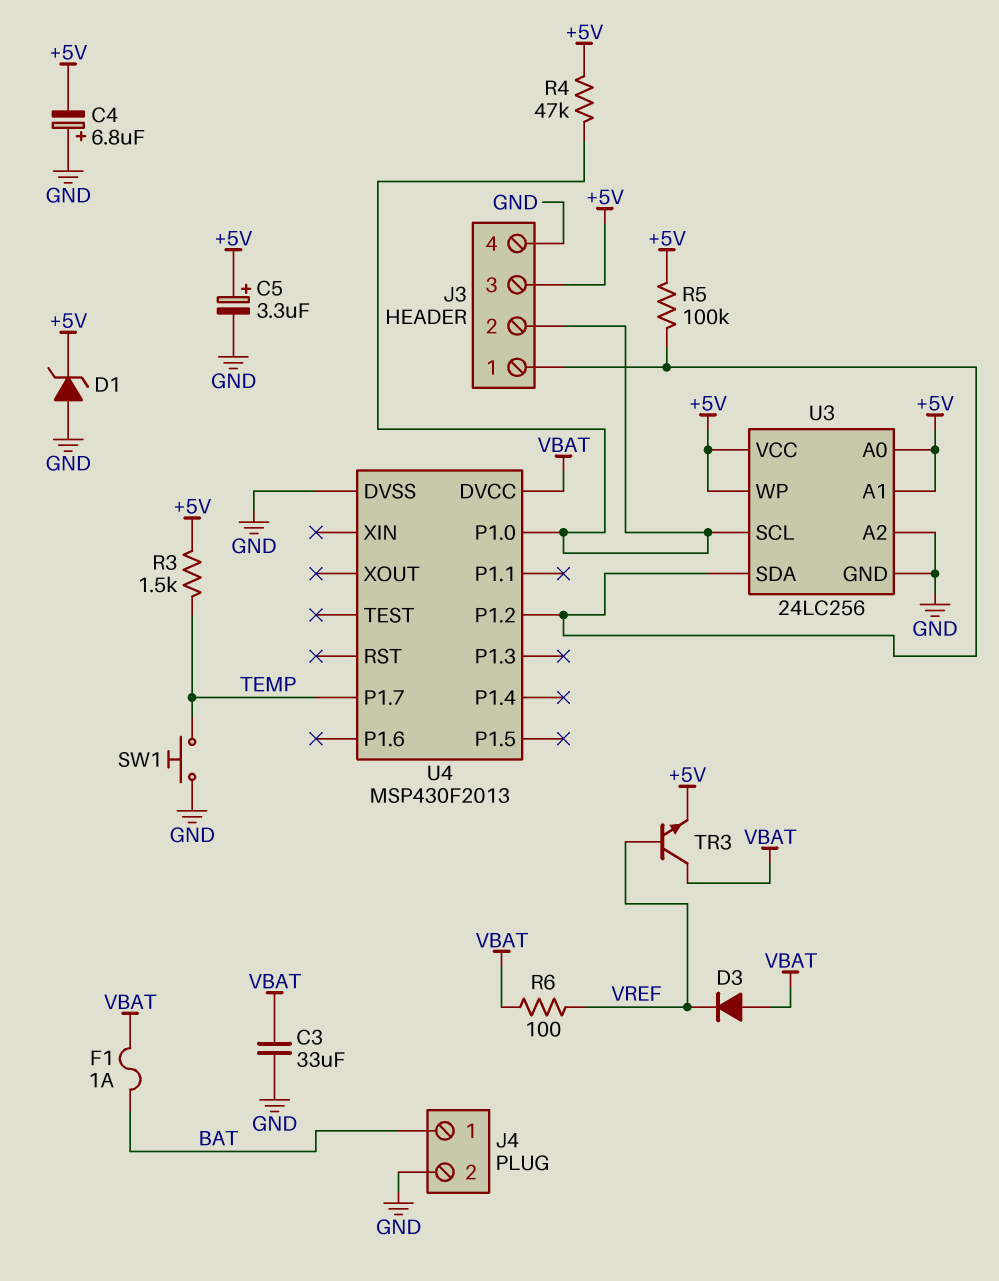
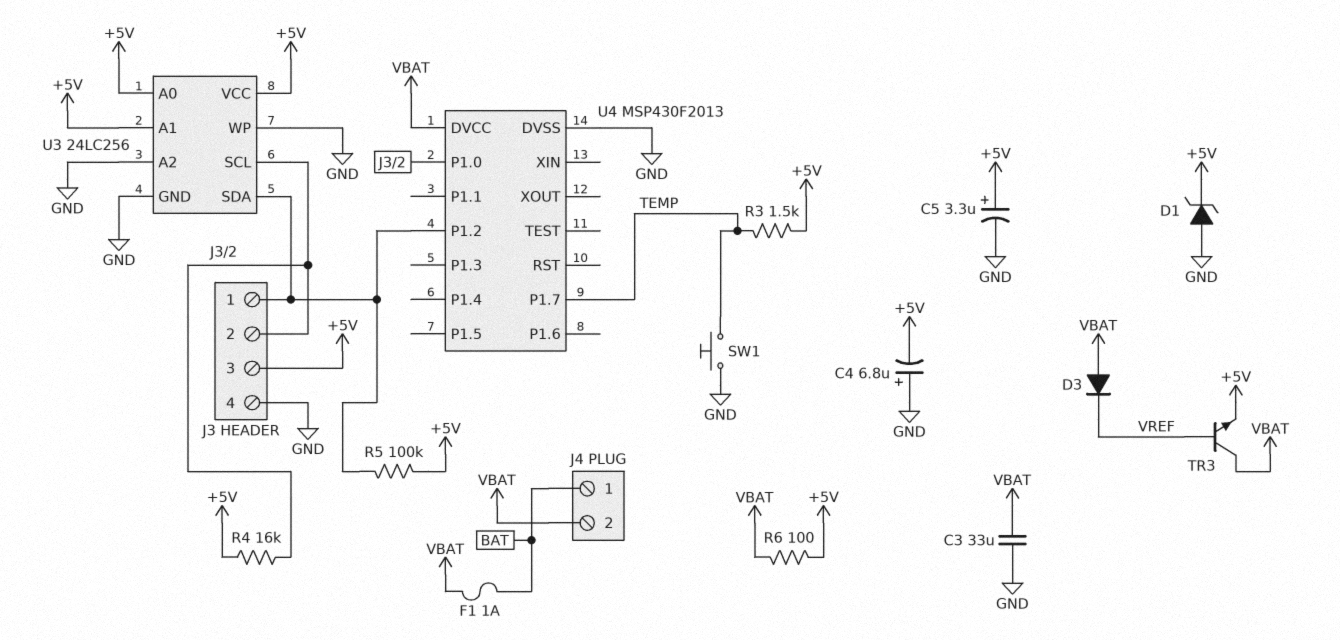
J4 pin 2: GND -> VBAT
R4: 47k (+5V, J3/2) -> 16k (+5V, J3/2)
R6: 100 (VBAT, VREF) -> 100 (+5V, VBAT)
U3 pin WP: +5V -> GND

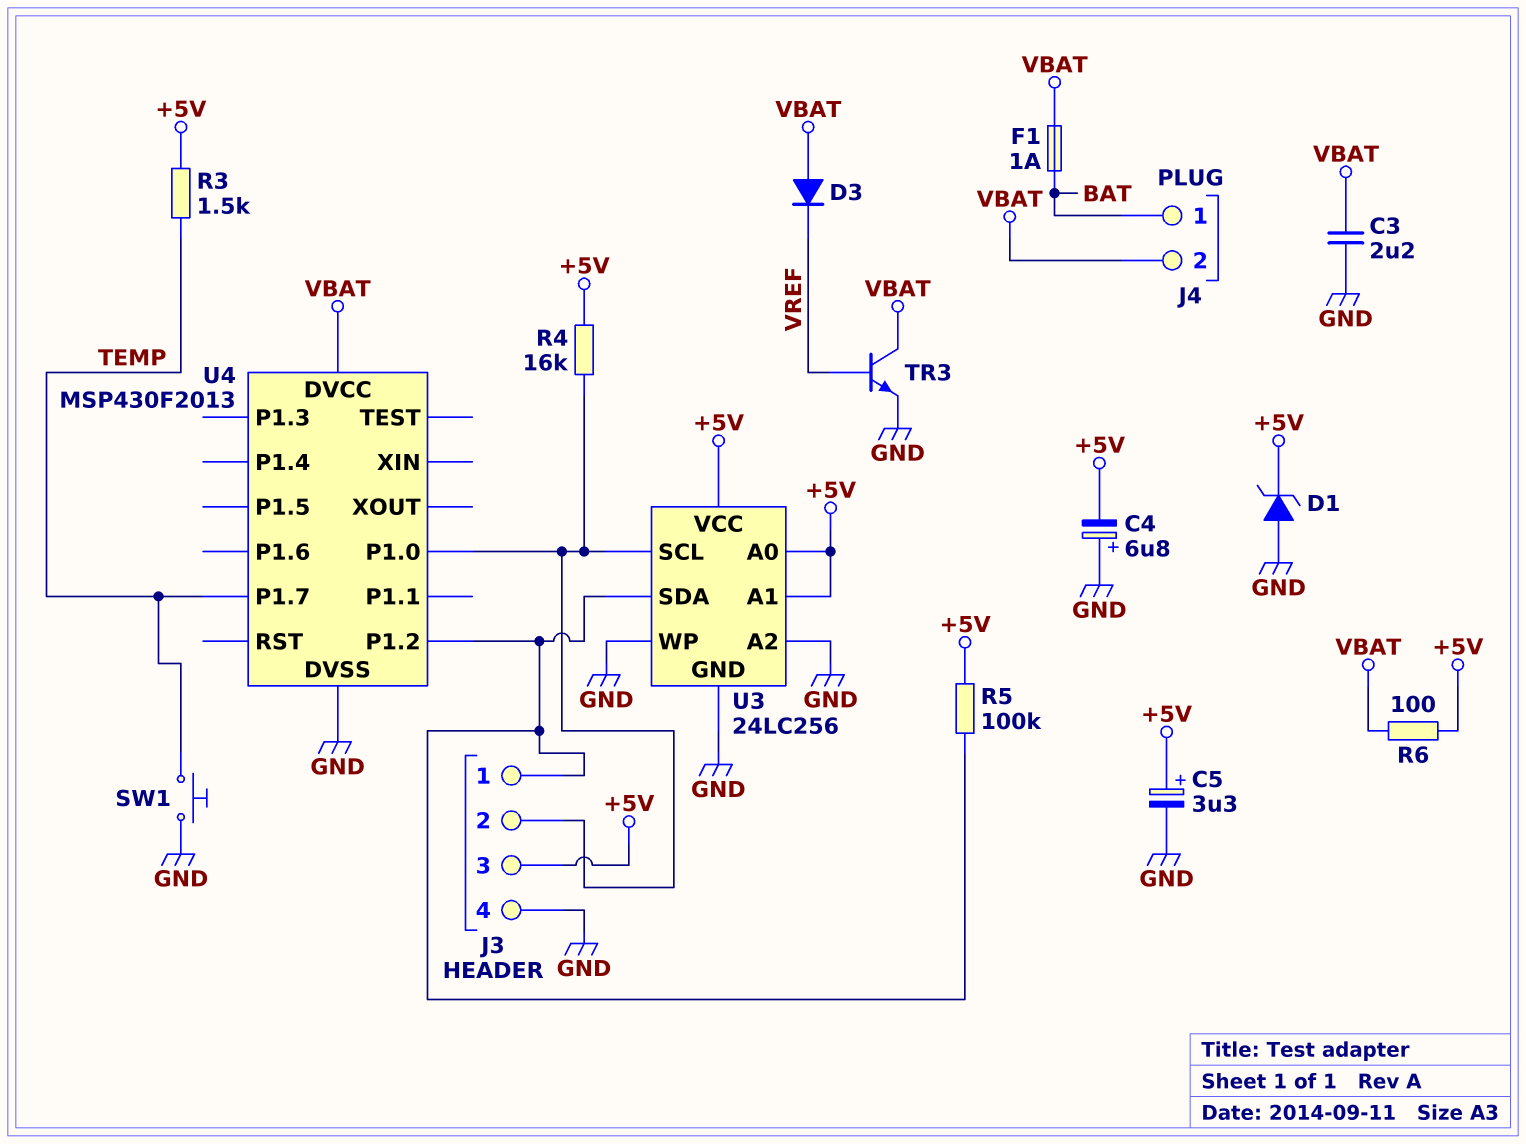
C3: 33uF (GND, VBAT) -> 2.2uF (GND, VBAT)
TR3: NPN (B VREF, C VBAT, E +5V) -> NPN (B VREF, C VBAT, E GND)

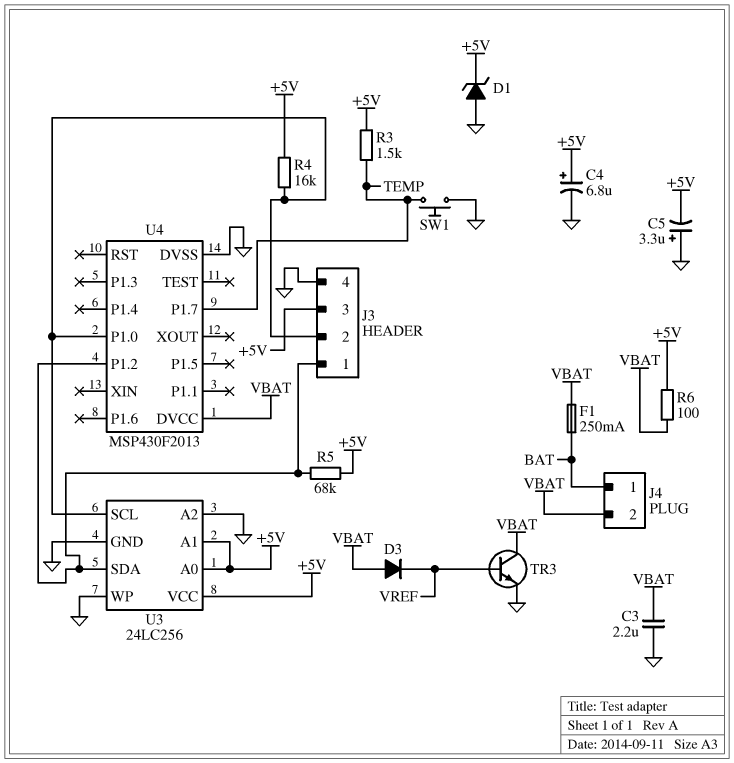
C4: 6.8uF (plus GND, minus +5V) -> 6.8uF (plus +5V, minus GND)
C5: 3.3uF (plus +5V, minus GND) -> 3.3uF (plus GND, minus +5V)
F1: 1A (BAT, VBAT) -> 250mA (BAT, VBAT)
R5: 100k (+5V, J3/1) -> 68k (+5V, J3/1)

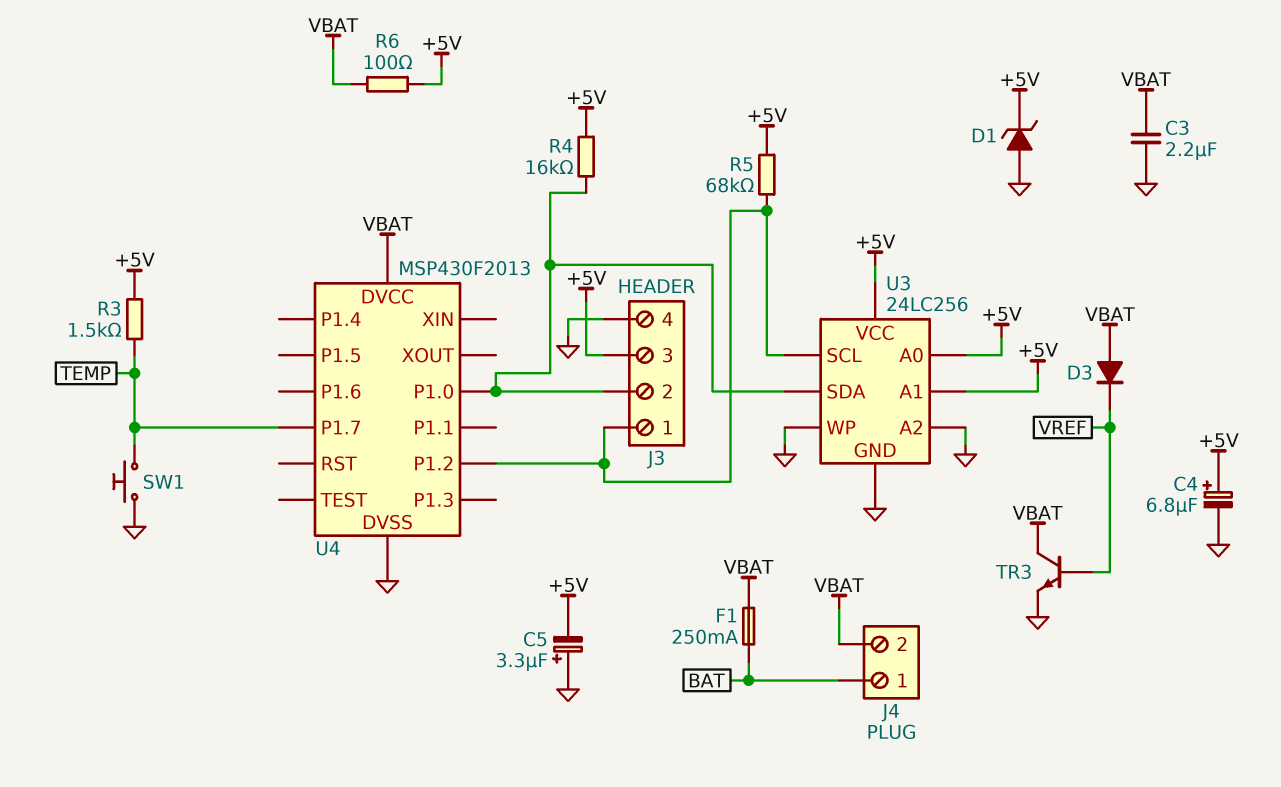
U3 pin SCL: J3/2 -> J3/1
U3 pin SDA: J3/1 -> J3/2

